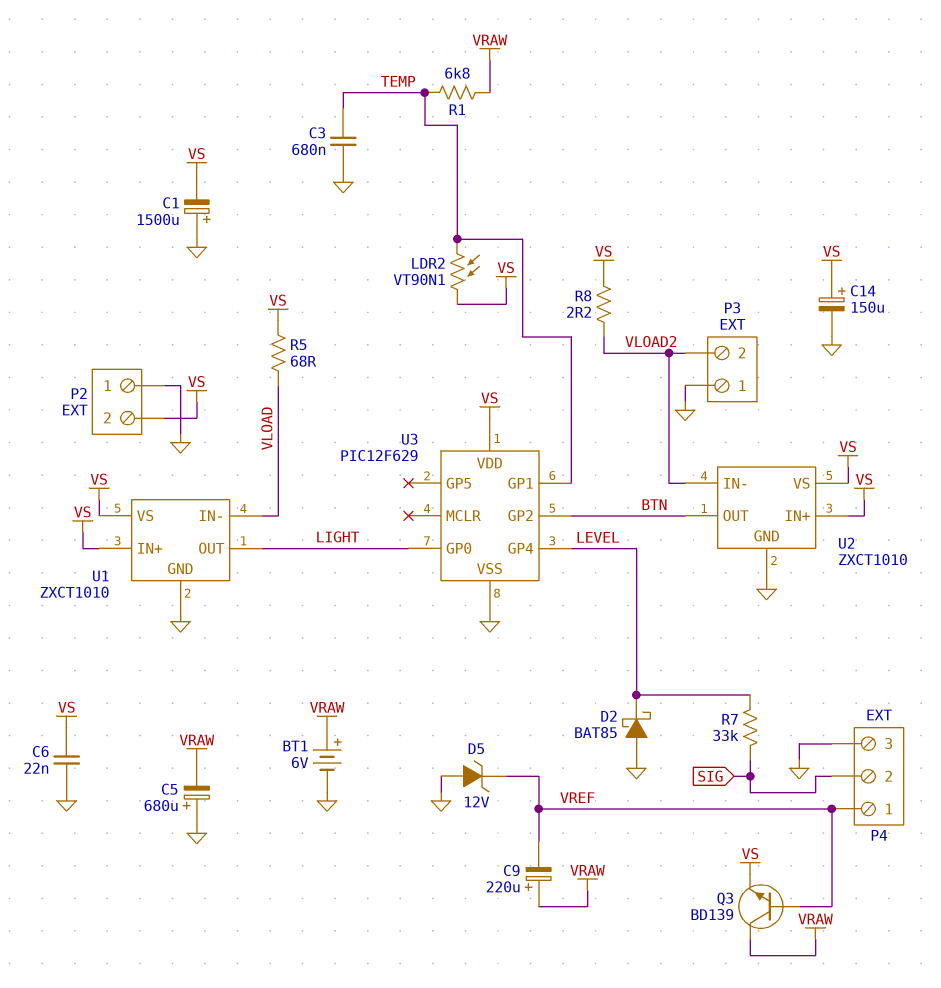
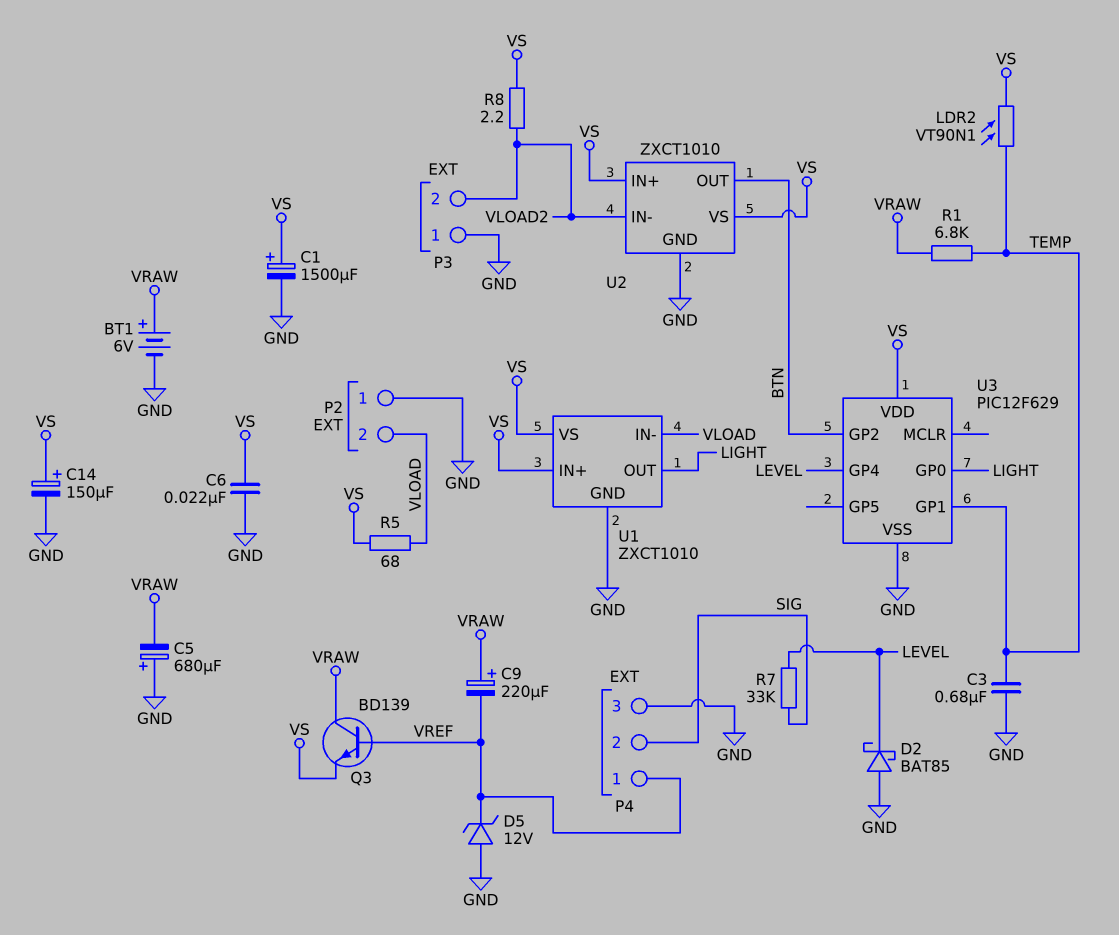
C1: 1500uF (plus GND, minus VS) -> 1500uF (plus VS, minus GND)
P2 pin 2: VS -> VLOAD

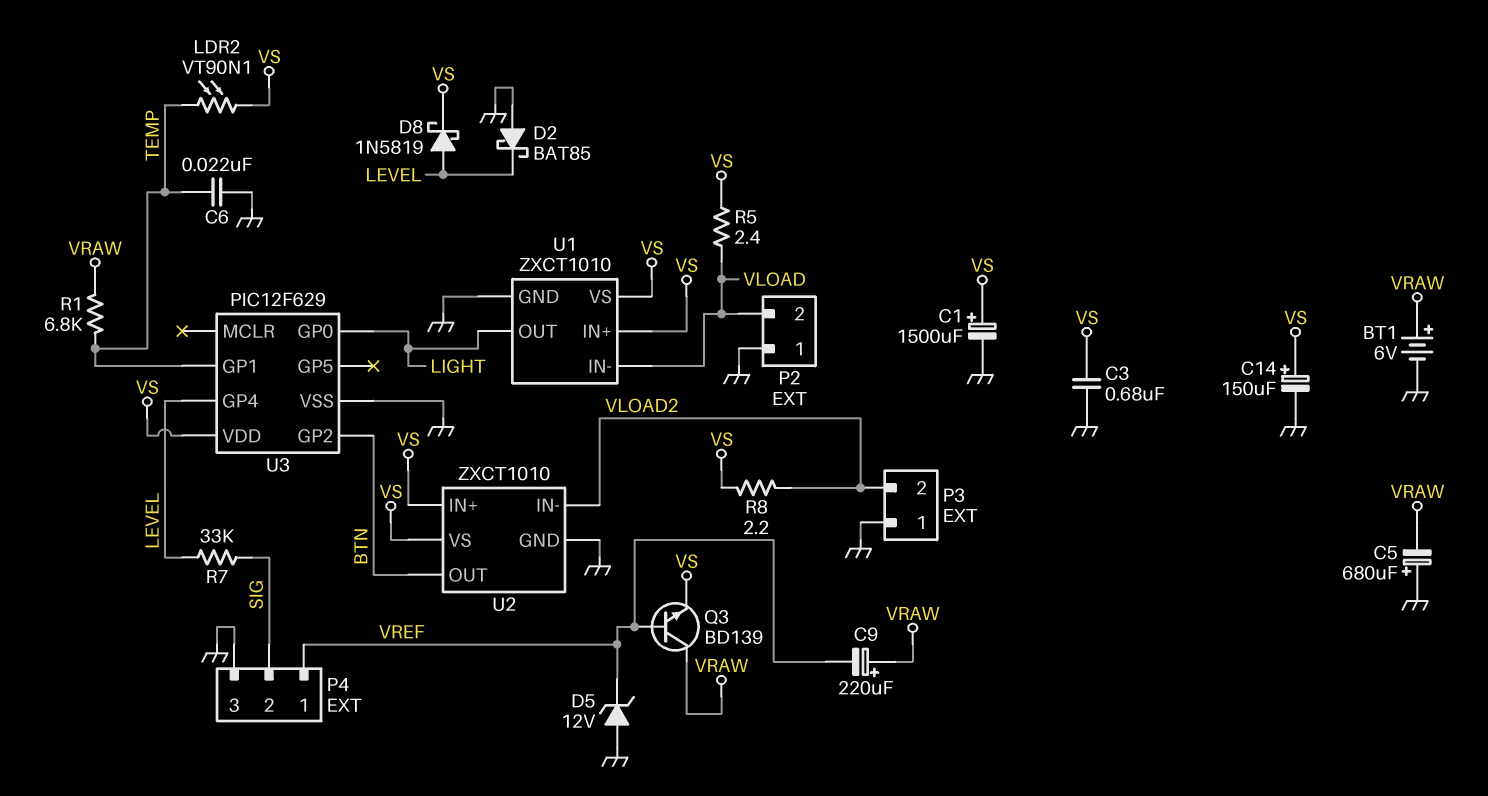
C3: 680nF (GND, TEMP) -> 680nF (GND, VS)
C6: 22nF (GND, VS) -> 22nF (GND, TEMP)
D8: none -> schottky 1N5819 (A LEVEL, K VS)
R5: 68 (VLOAD, VS) -> 2.4 (VLOAD, VS)

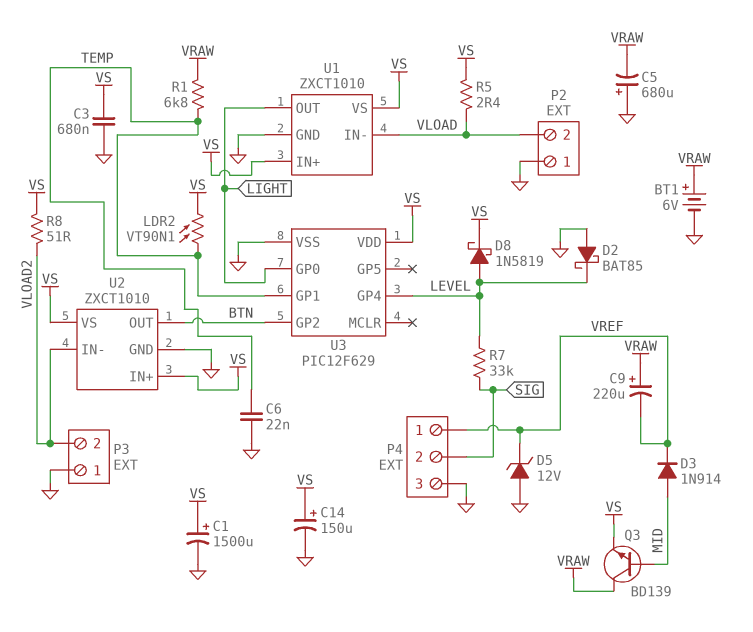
D3: none -> diode 1N914 (A MID, K VREF)
Q3: NPN BD139 (B VREF, C VRAW, E VS) -> NPN BD139 (B MID, C VRAW, E VS)
R8: 2.2 (VLOAD2, VS) -> 51 (VLOAD2, VS)

